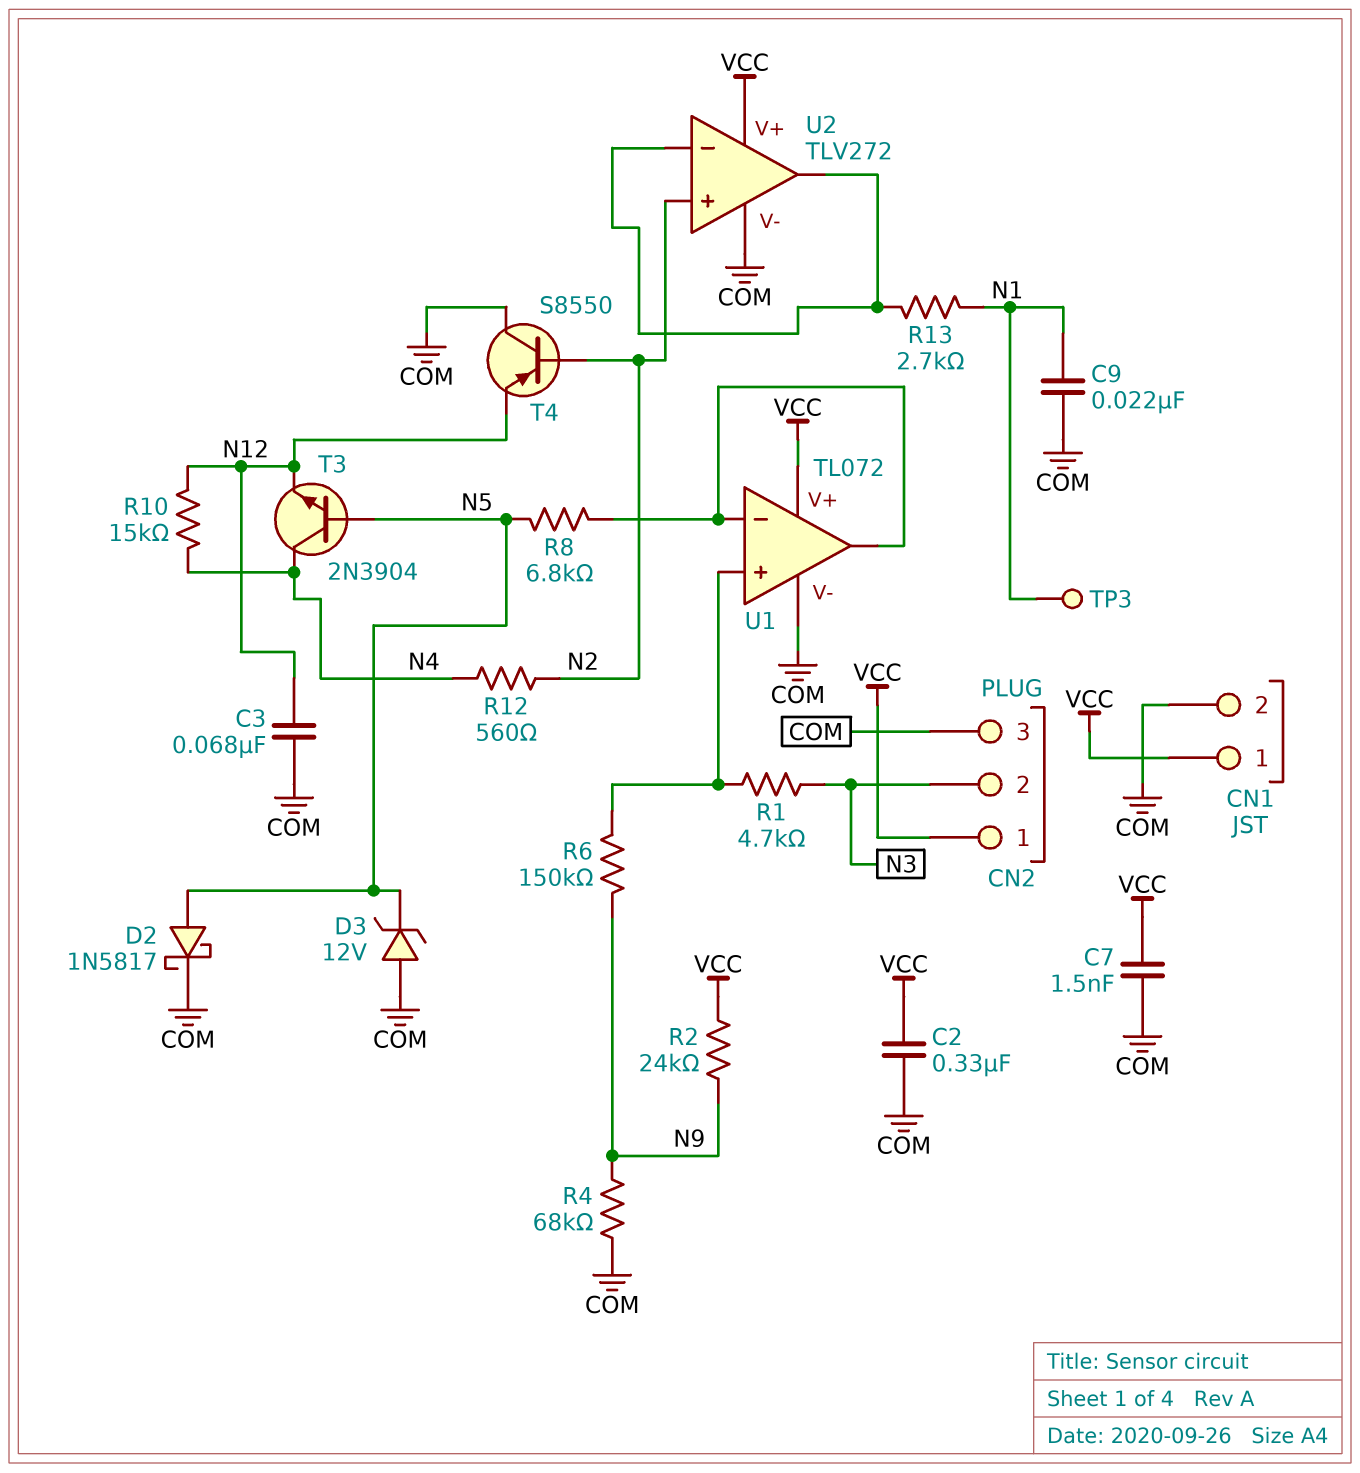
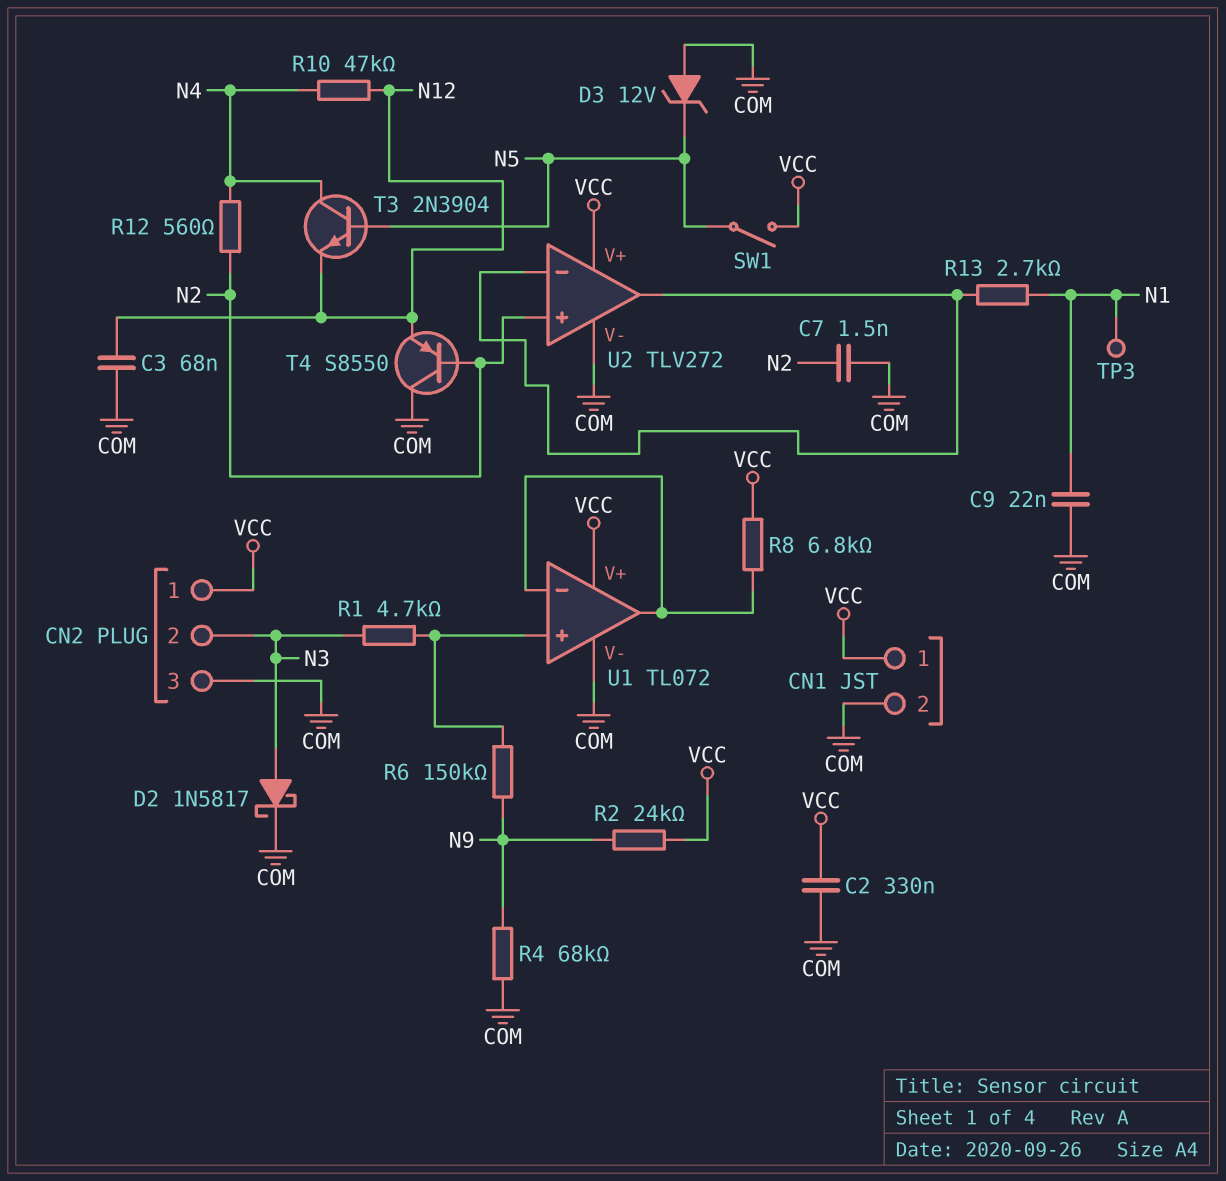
C7: 1.5nF (COM, VCC) -> 1.5nF (COM, N2)
D2: schottky 1N5817 (A N5, K COM) -> schottky 1N5817 (A N3, K COM)
R8: 6.8k (N5, U1/in-) -> 6.8k (U1/in-, VCC)
R10: 15k (N4, N12) -> 47k (N4, N12)
SW1: none -> switch (N5, VCC)

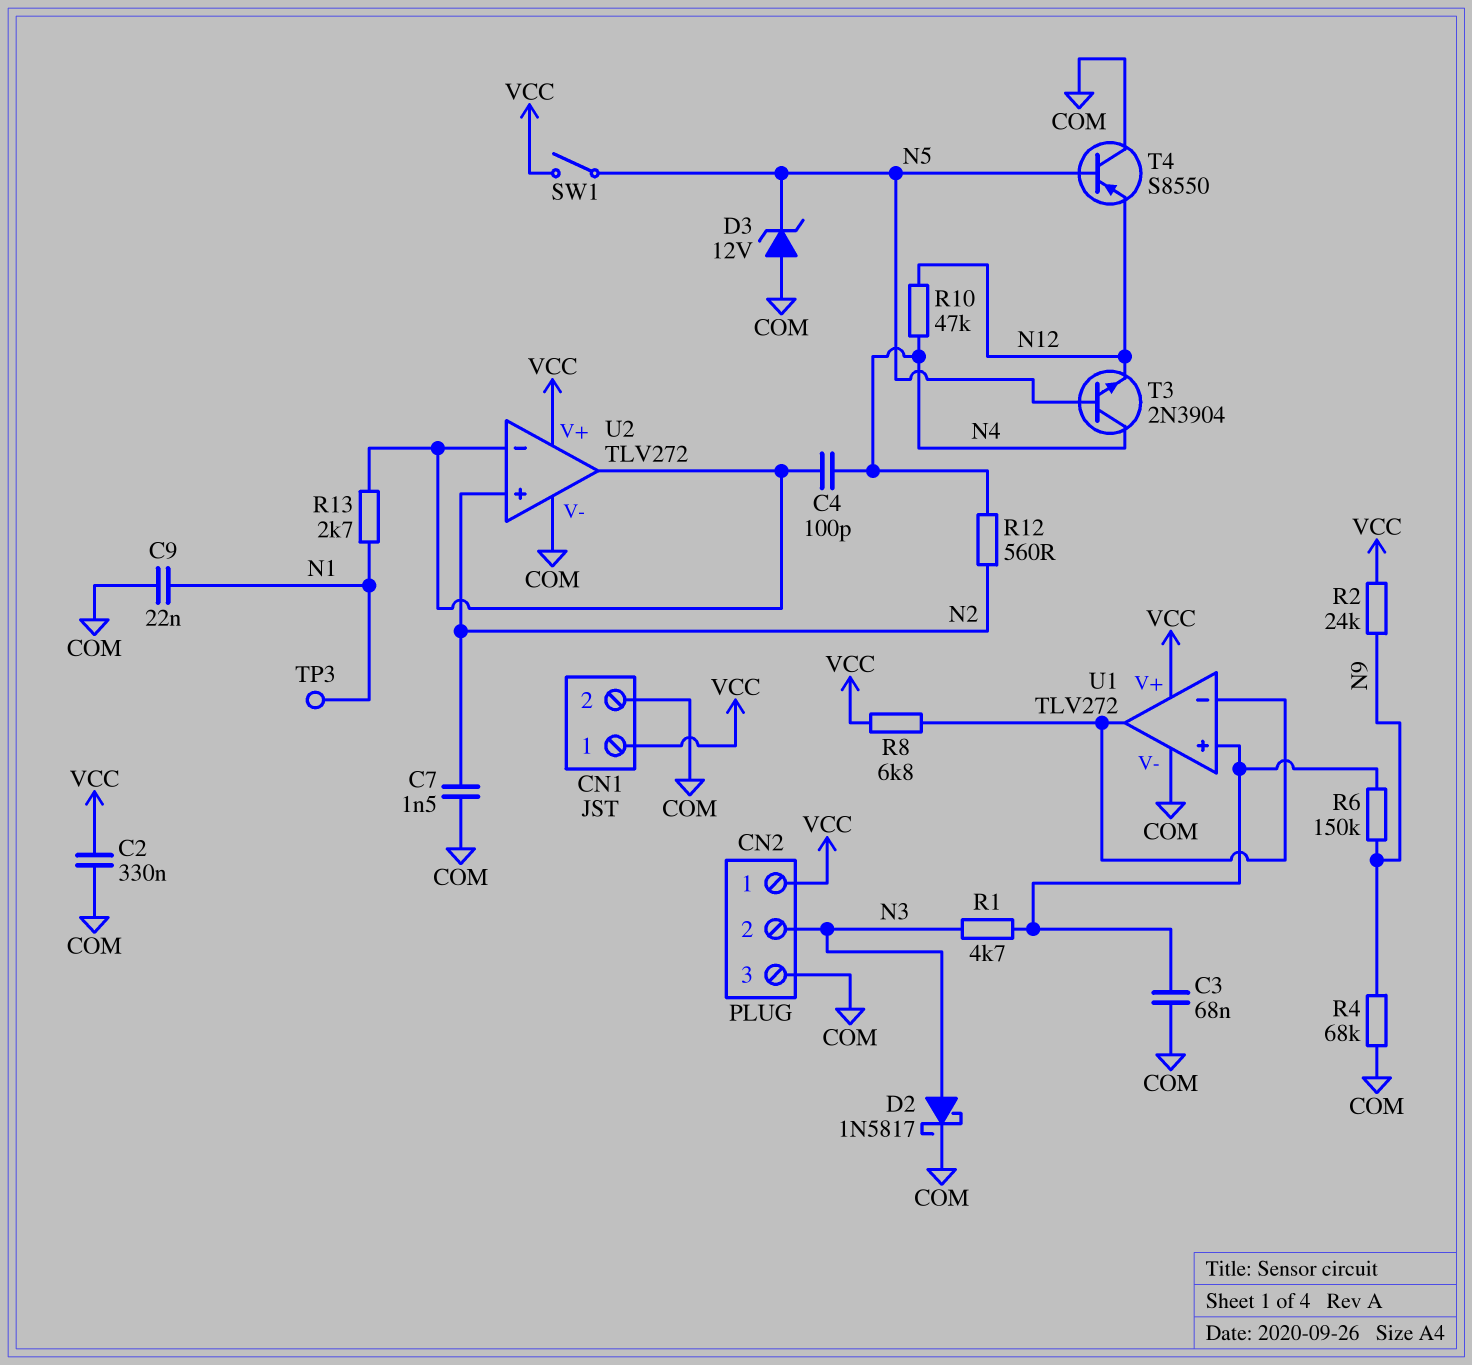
C3: 68nF (COM, N12) -> 68nF (COM, U1/in+)
C4: none -> 100pF (N4, U2/in-)
T4: PNP S8550 (B N2, C COM, E N12) -> PNP S8550 (B N5, C COM, E N12)
U1: TL072 -> TLV272

